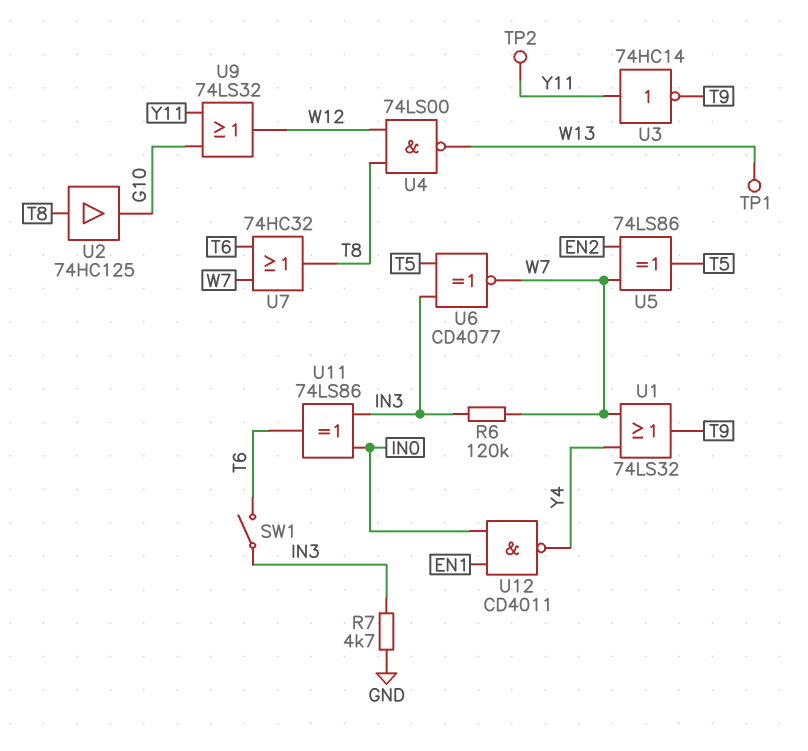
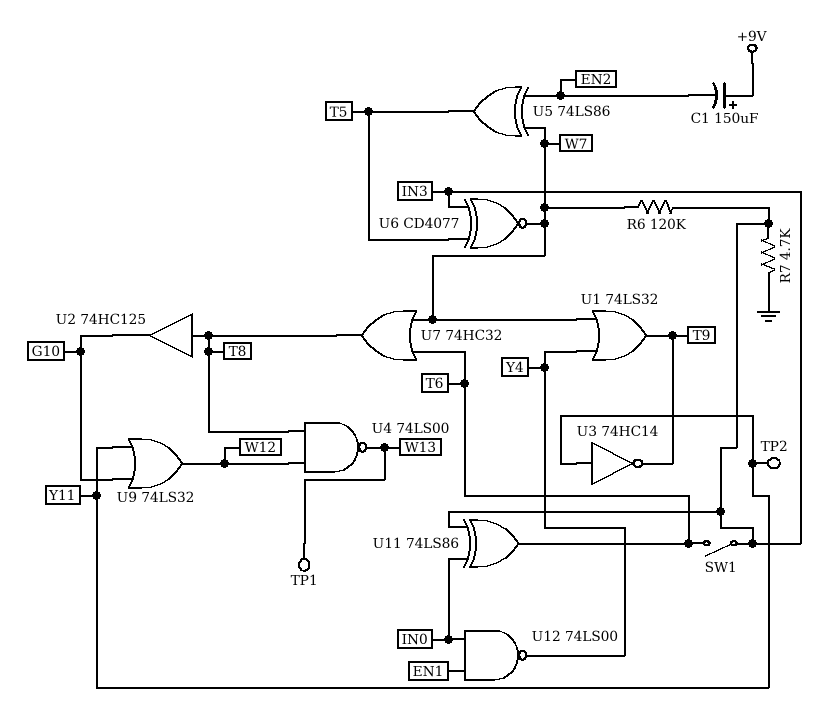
C1: none -> 150uF (plus +9V, minus EN2)
U12: NAND CD4011 (in EN1, in IN0, out Y4) -> NAND 74LS00 (in EN1, in IN0, out Y4)

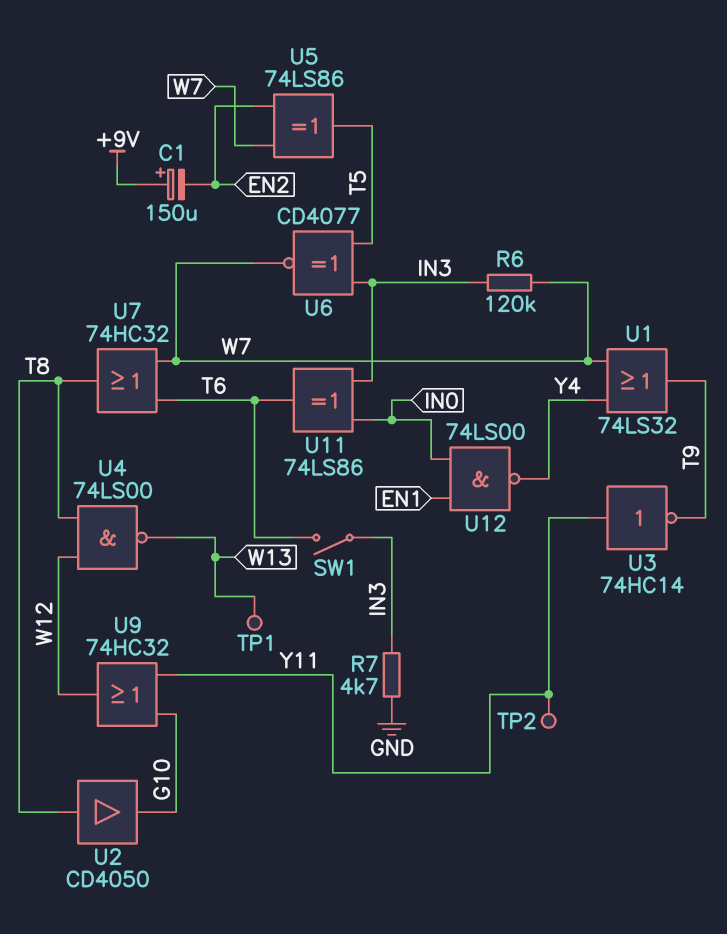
U2: buffer 74HC125 (in T8, out G10) -> buffer CD4050 (in T8, out G10)
U9: OR 74LS32 (in G10, in Y11, out W12) -> OR 74HC32 (in G10, in Y11, out W12)

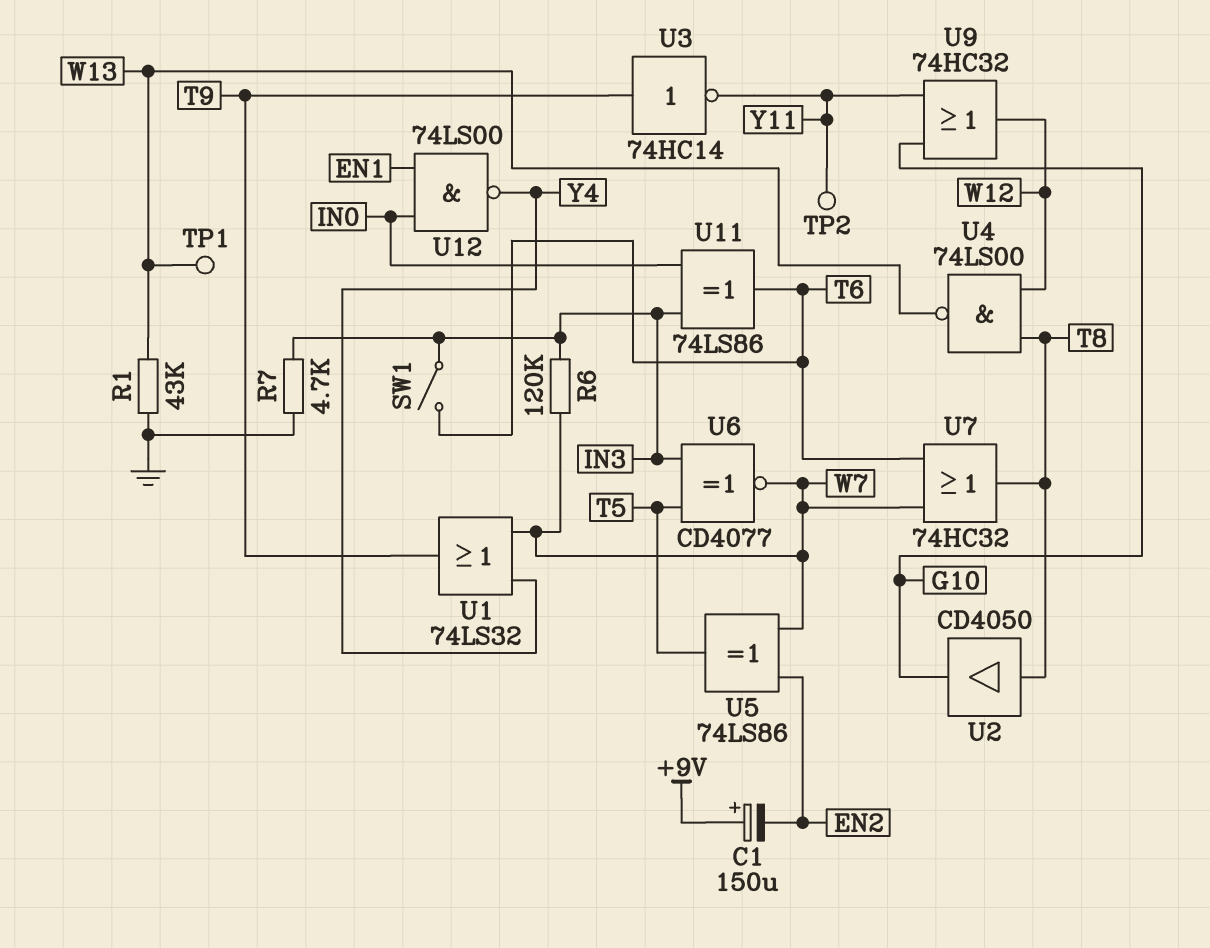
R1: none -> 43k (GND, W13)
U3: NOT 74HC14 (in Y11, out T9) -> NOT 74HC14 (in T9, out Y11)

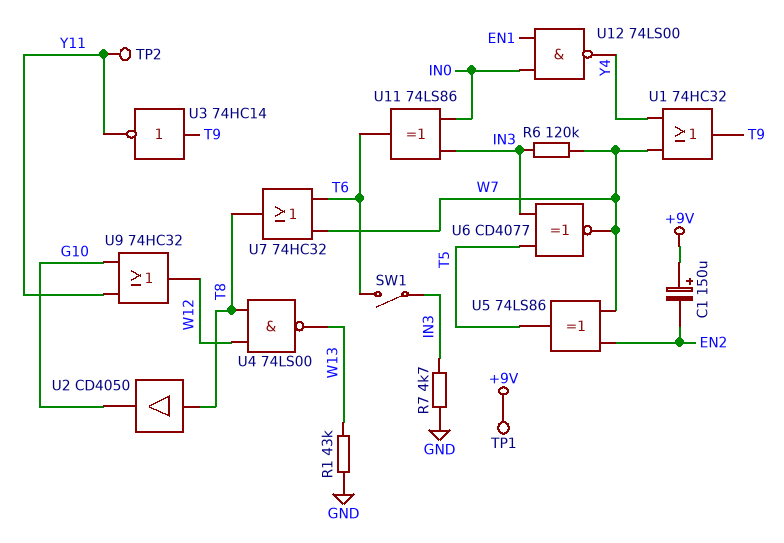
TP1: test point (W13) -> test point (+9V)
U1: OR 74LS32 (in W7, in Y4, out T9) -> OR 74HC32 (in W7, in Y4, out T9)

